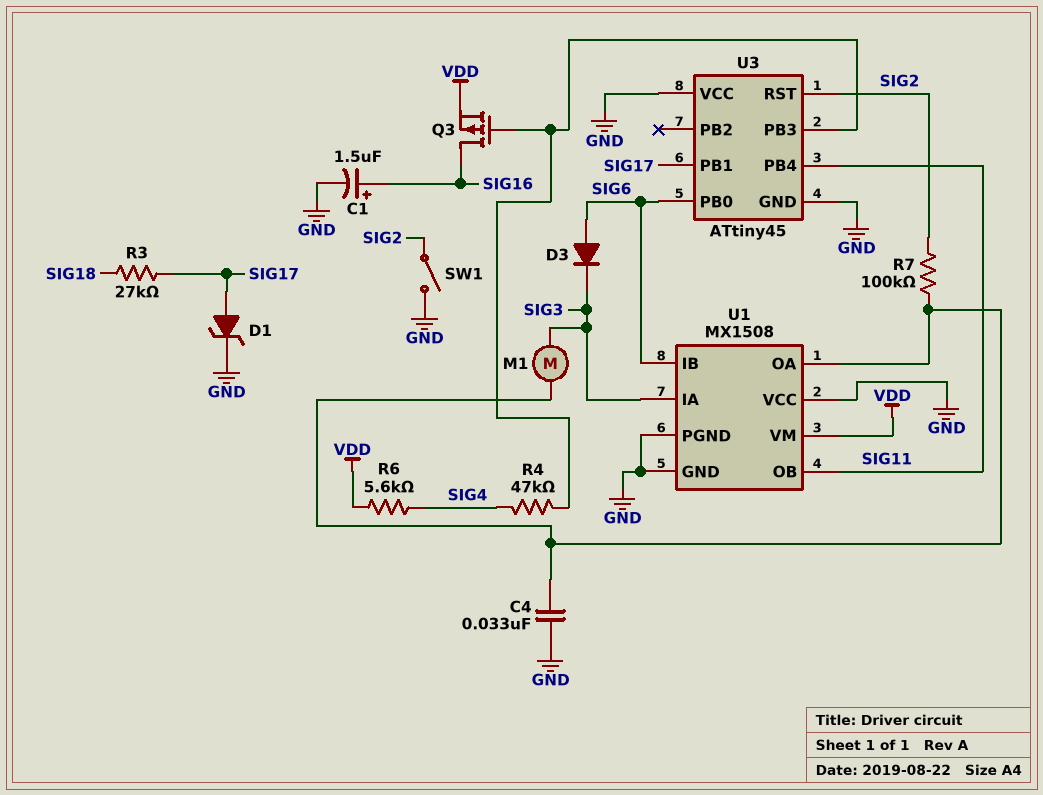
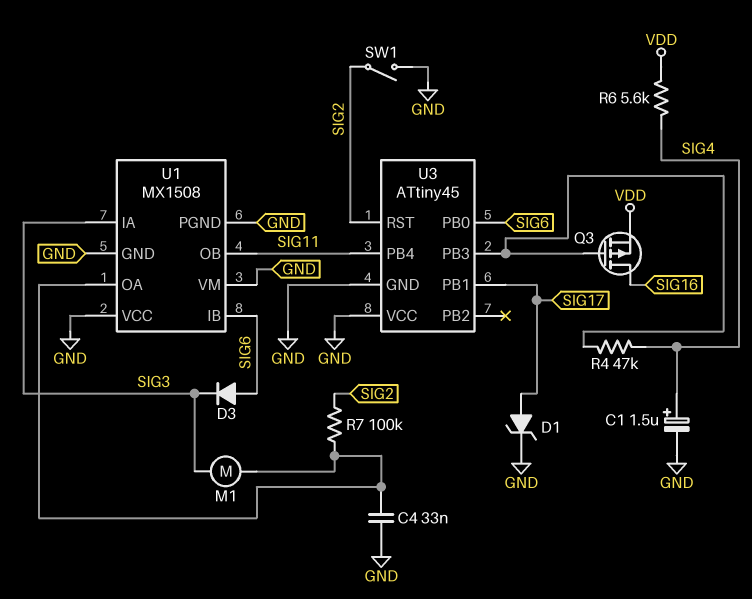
C1: 1.5uF (plus SIG16, minus GND) -> 1.5uF (plus SIG4, minus GND)
R3: 27k (SIG17, SIG18) -> none
U1 pin VM: VDD -> GND

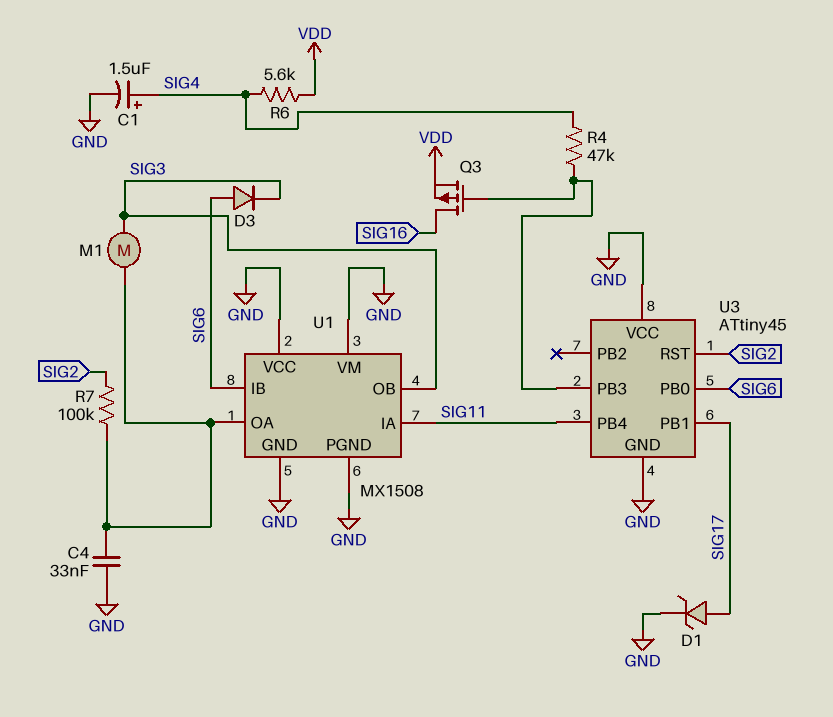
SW1: switch (GND, SIG2) -> none
U1 pin IA: SIG3 -> SIG11
U1 pin OB: SIG11 -> SIG3

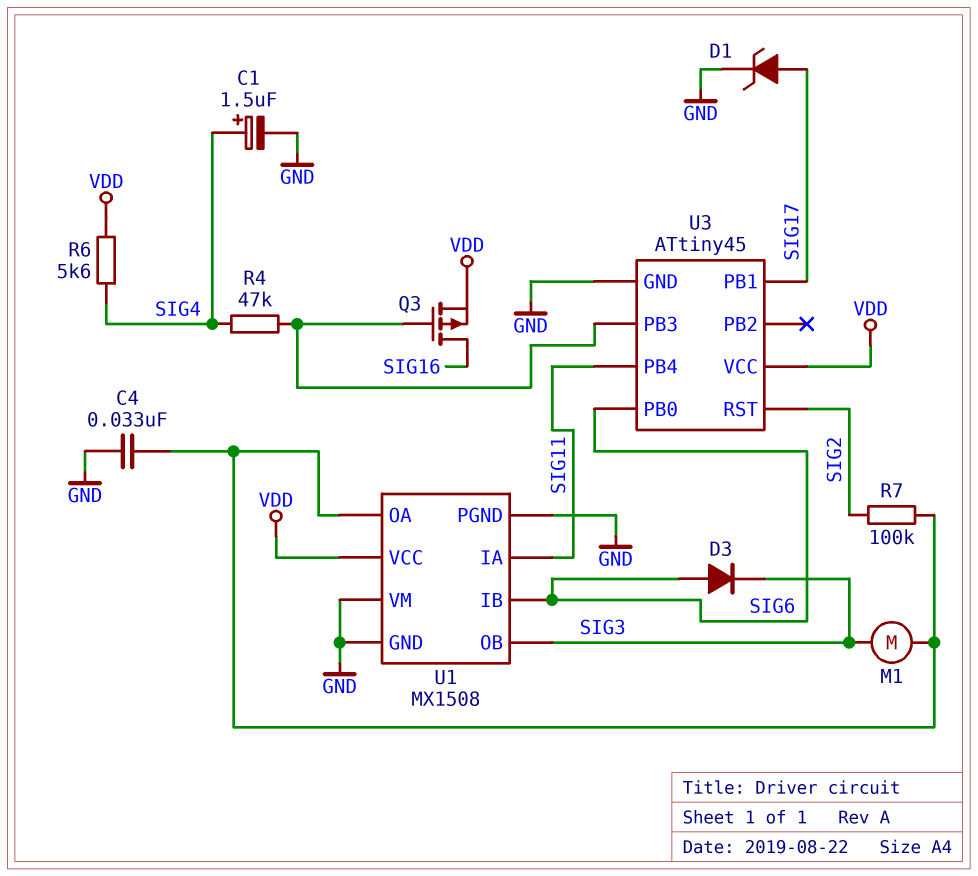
U1 pin VCC: GND -> VDD
U3 pin VCC: GND -> VDD

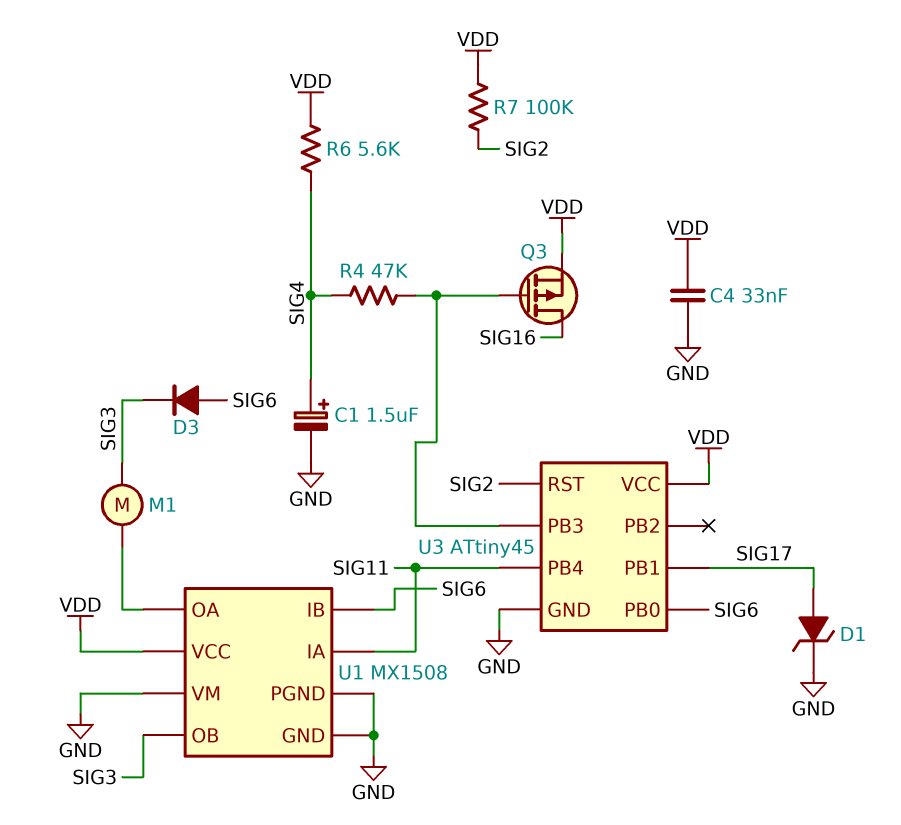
C4: 33nF (GND, U1/OA) -> 33nF (GND, VDD)
R7: 100k (SIG2, U1/OA) -> 100k (SIG2, VDD)

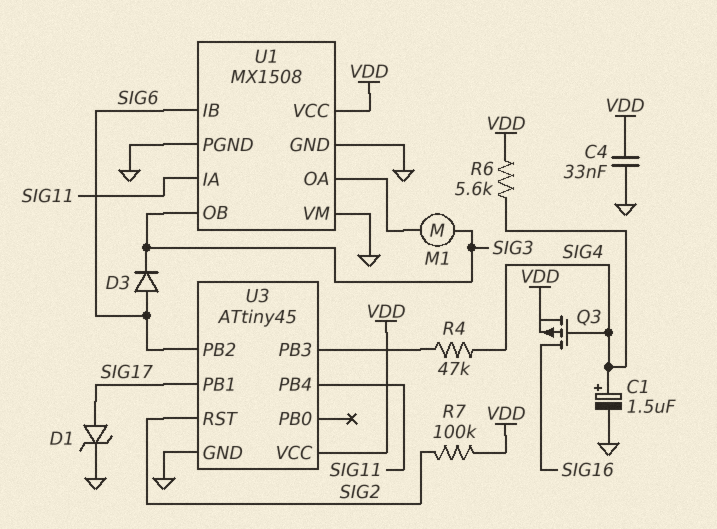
Q3: PMOS (G U3/PB3, D SIG16, S VDD) -> PMOS (G SIG4, D SIG16, S VDD)
U3 pin PB0: SIG6 -> none
U3 pin PB2: none -> SIG6

